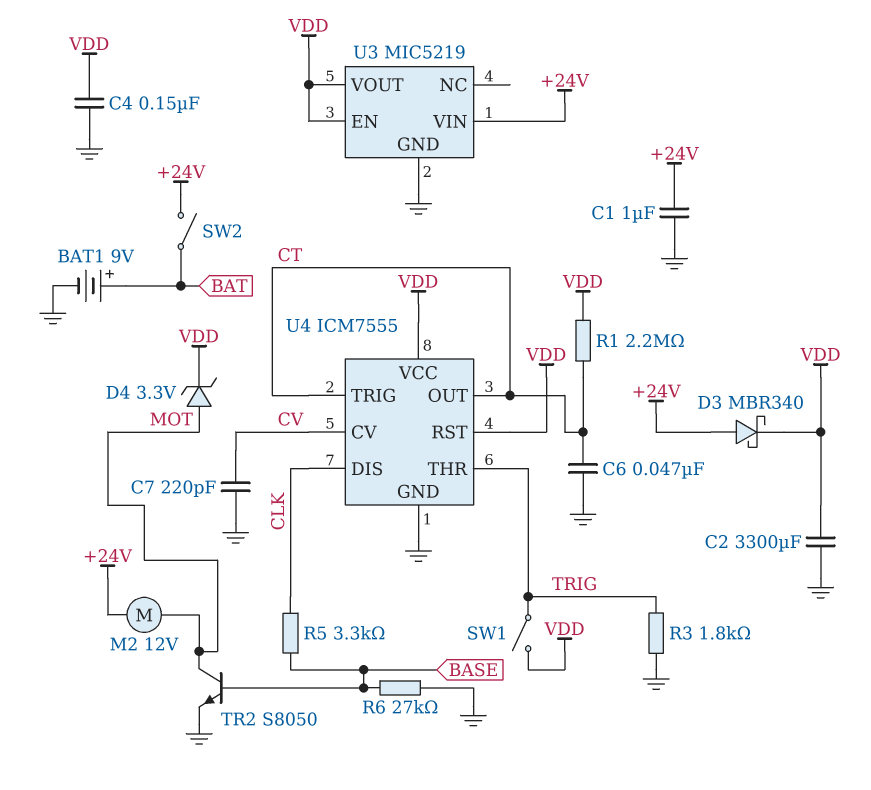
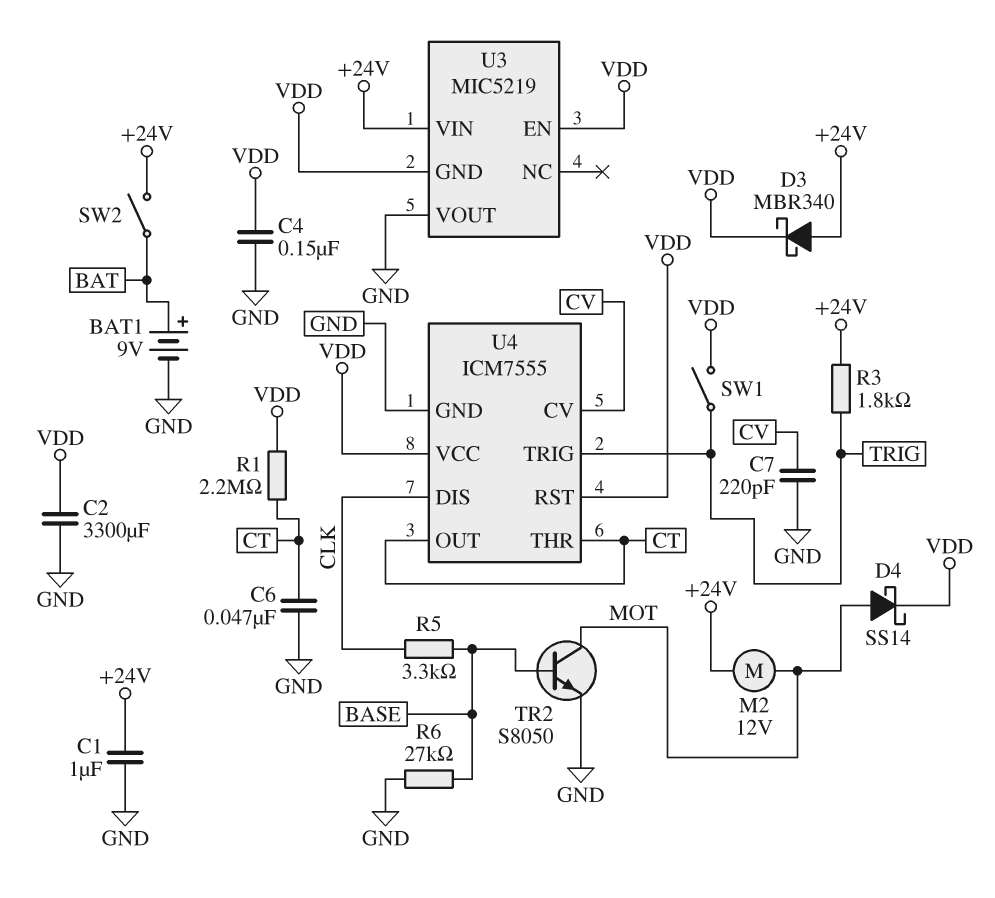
D4: zener 3.3V (A MOT, K VDD) -> schottky SS14 (A MOT, K VDD)
R3: 1.8k (GND, TRIG) -> 1.8k (+24V, TRIG)
U3 pin GND: GND -> VDD
U3 pin VOUT: VDD -> GND
U4 pin THR: TRIG -> CT
U4 pin TRIG: CT -> TRIG

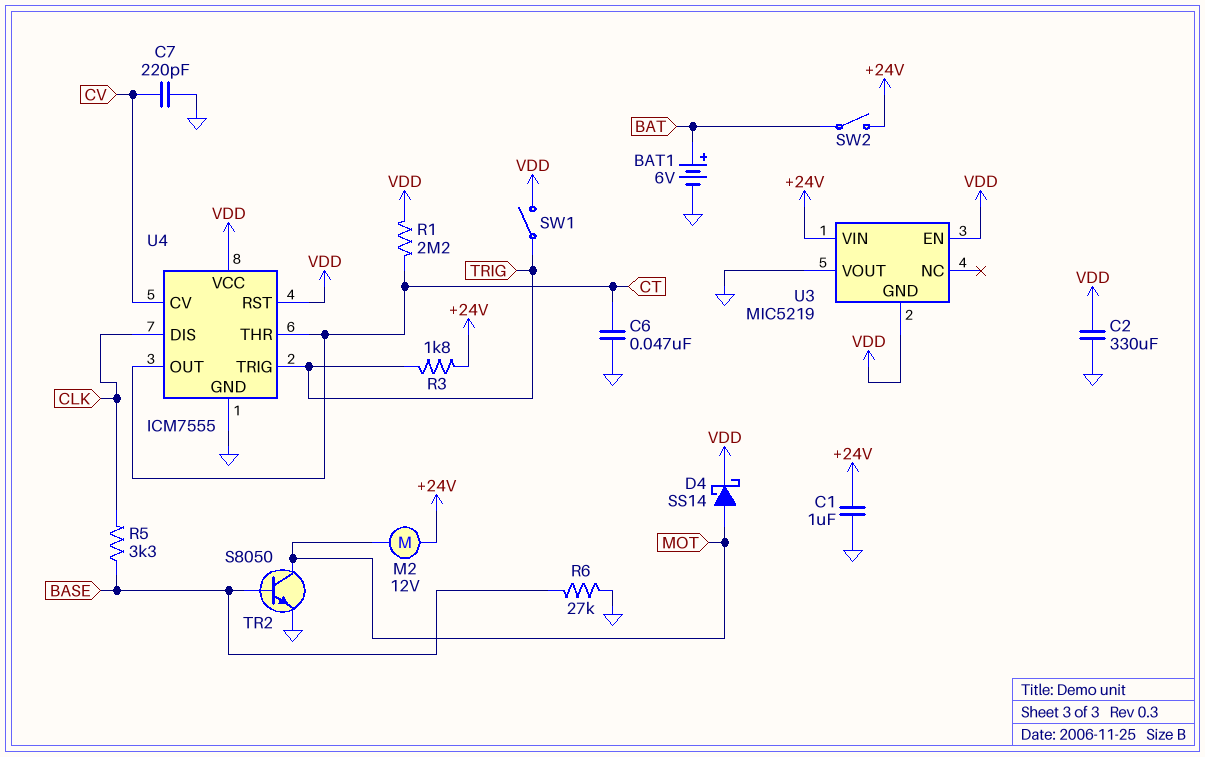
BAT1: 9V (plus BAT, minus GND) -> 6V (plus BAT, minus GND)
C2: 3300uF (GND, VDD) -> 330uF (GND, VDD)
C4: 150nF (GND, VDD) -> none
D3: schottky MBR340 (A +24V, K VDD) -> none

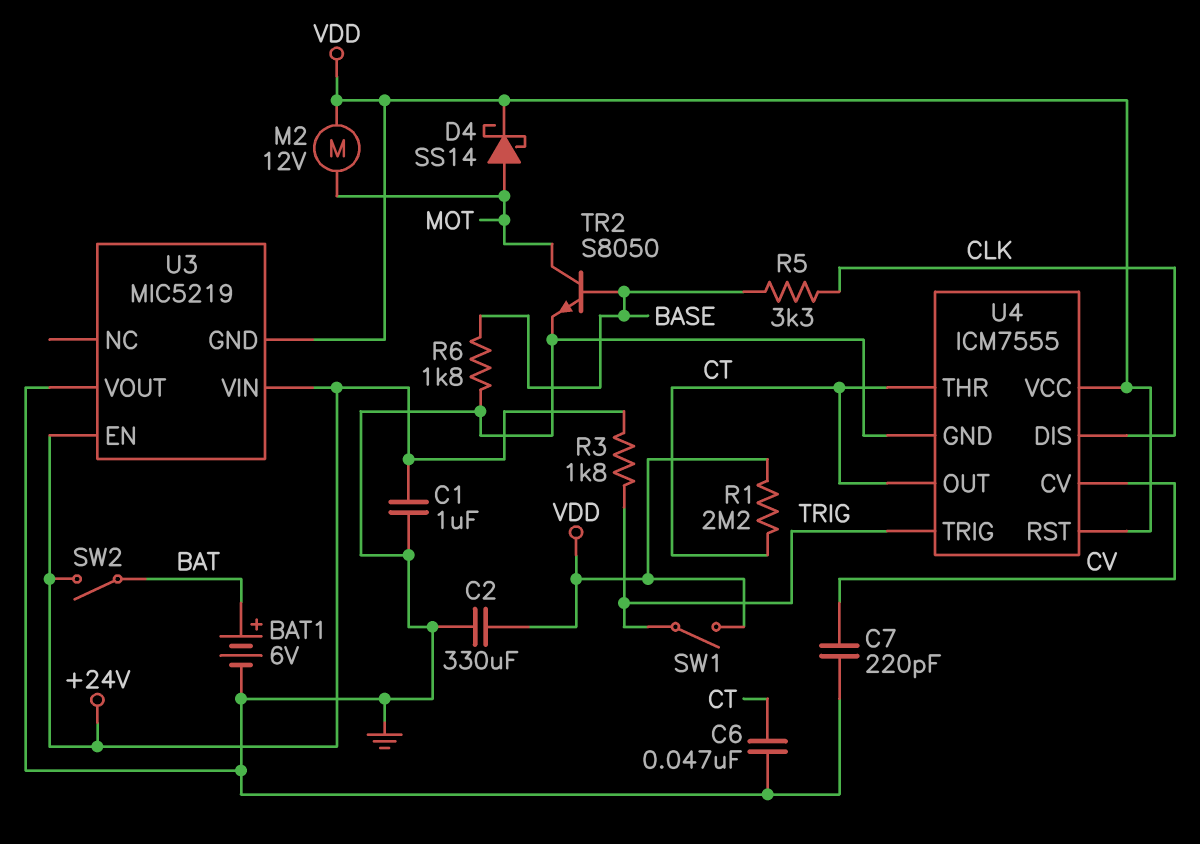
M2: motor 12V (+24V, MOT) -> motor 12V (MOT, VDD)
R6: 27k (BASE, GND) -> 1.8k (BASE, GND)
U3 pin EN: VDD -> +24V

